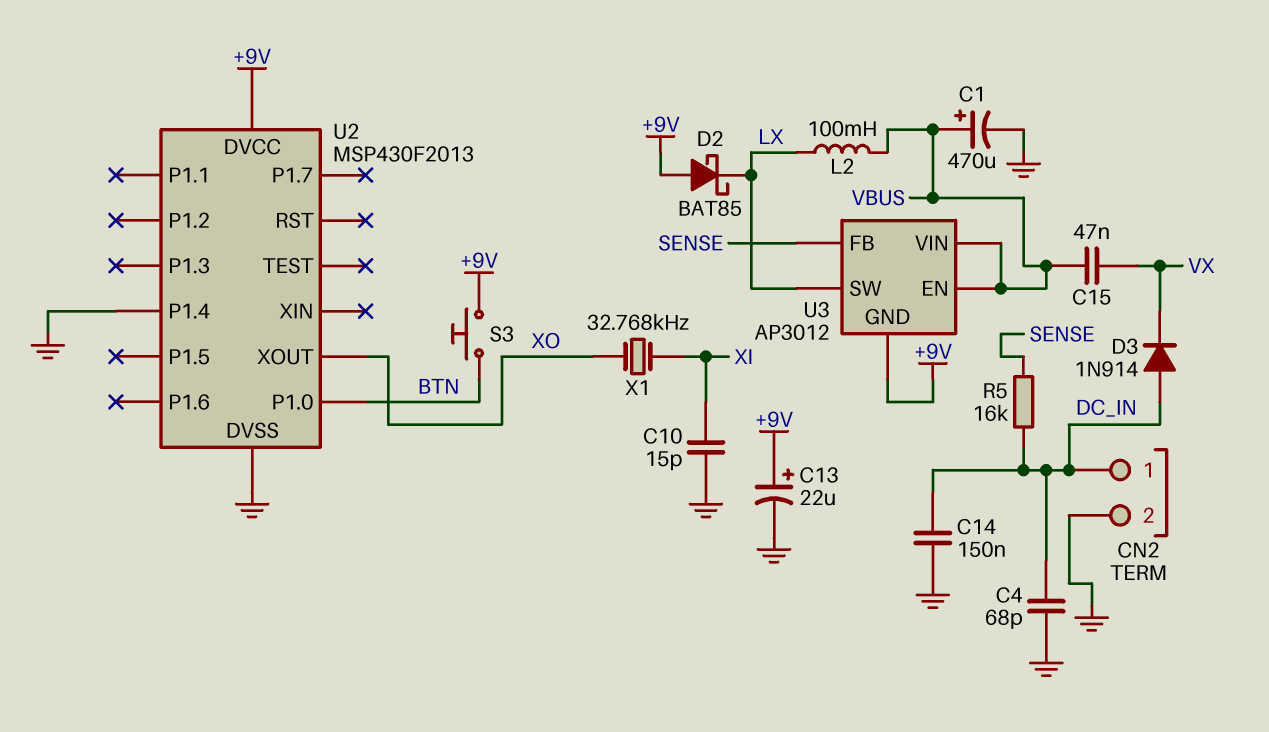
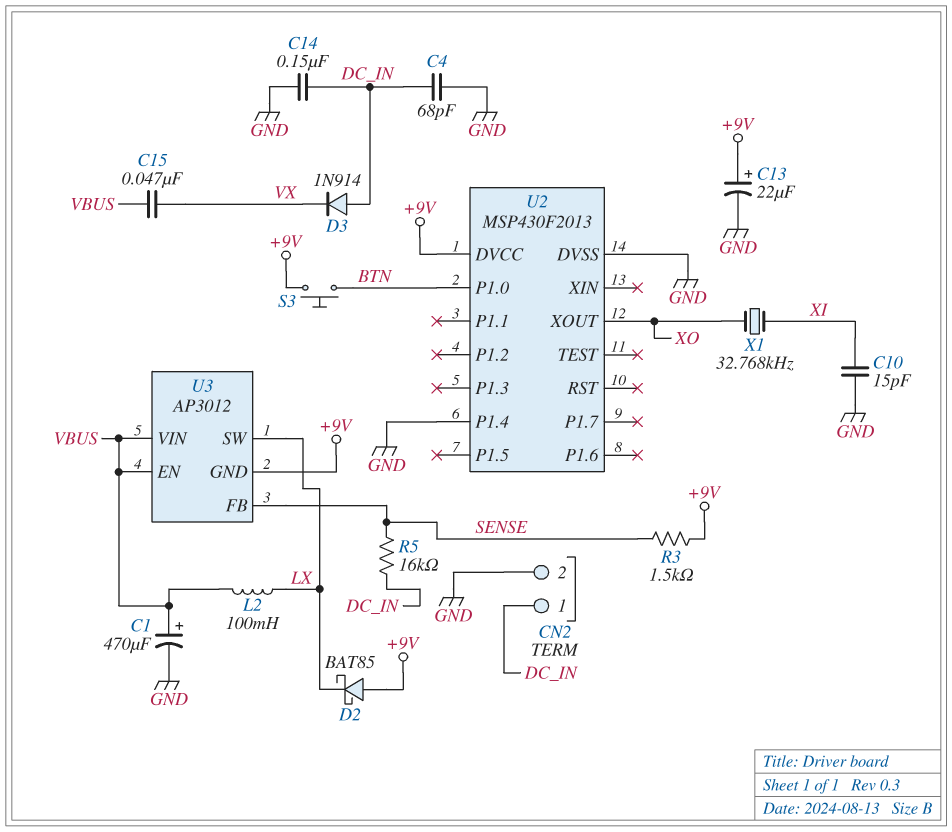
R3: none -> 1.5k (+9V, SENSE)

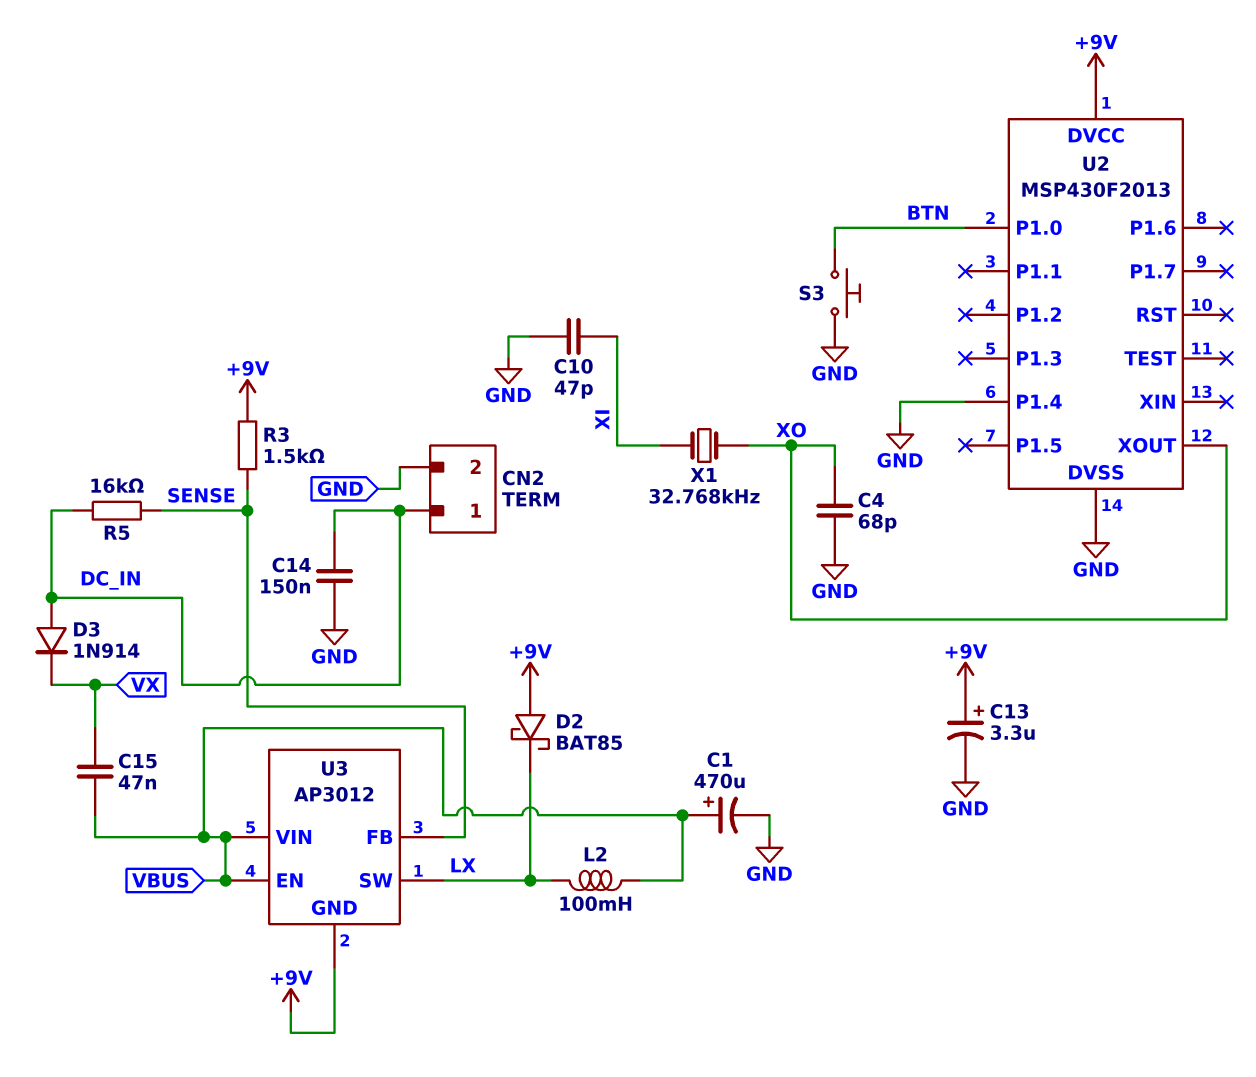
C4: 68pF (DC_IN, GND) -> 68pF (GND, XO)
C10: 15pF (GND, XI) -> 47pF (GND, XI)
C13: 22uF (plus +9V, minus GND) -> 3.3uF (plus +9V, minus GND)
S3: button (+9V, BTN) -> button (BTN, GND)

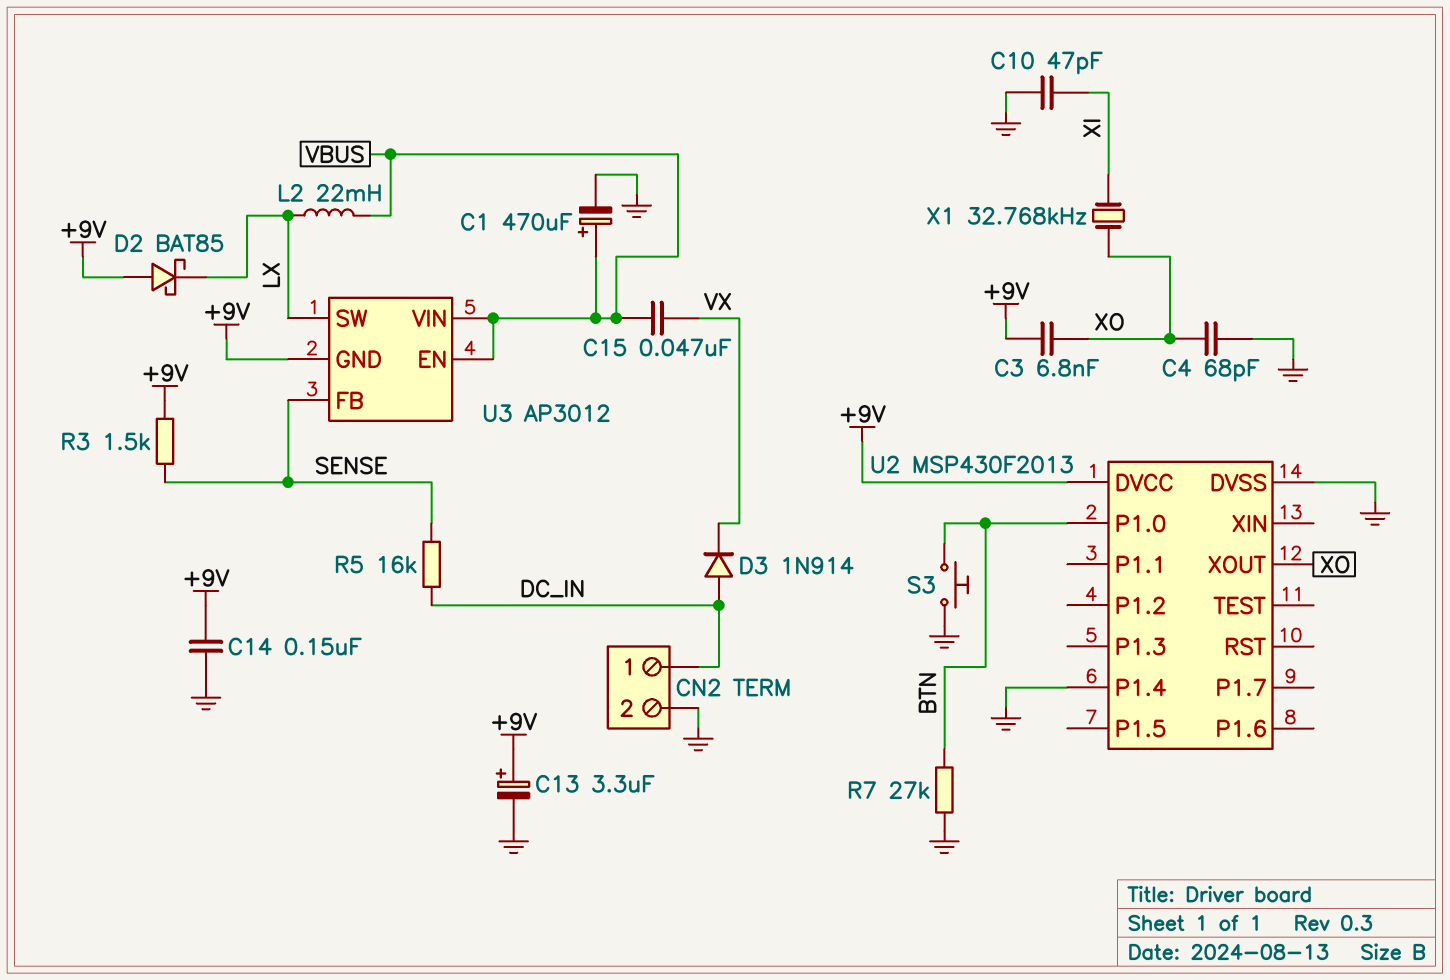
C3: none -> 6.8nF (+9V, XO)
C14: 150nF (DC_IN, GND) -> 150nF (+9V, GND)
L2: 100mH (LX, VBUS) -> 22mH (LX, VBUS)
R7: none -> 27k (BTN, GND)

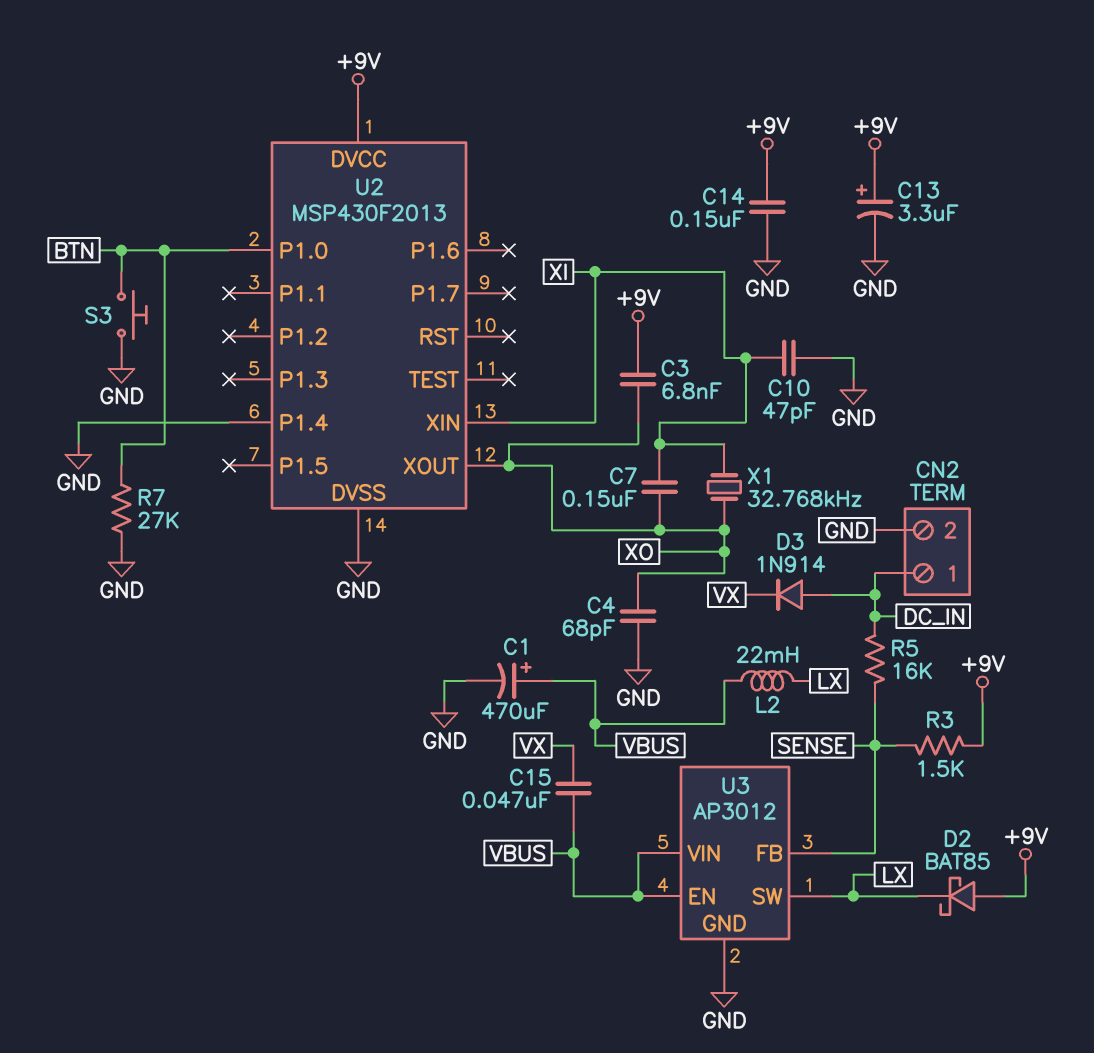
C7: none -> 150nF (XI, XO)
U2 pin XIN: none -> XI
U3 pin GND: +9V -> GND

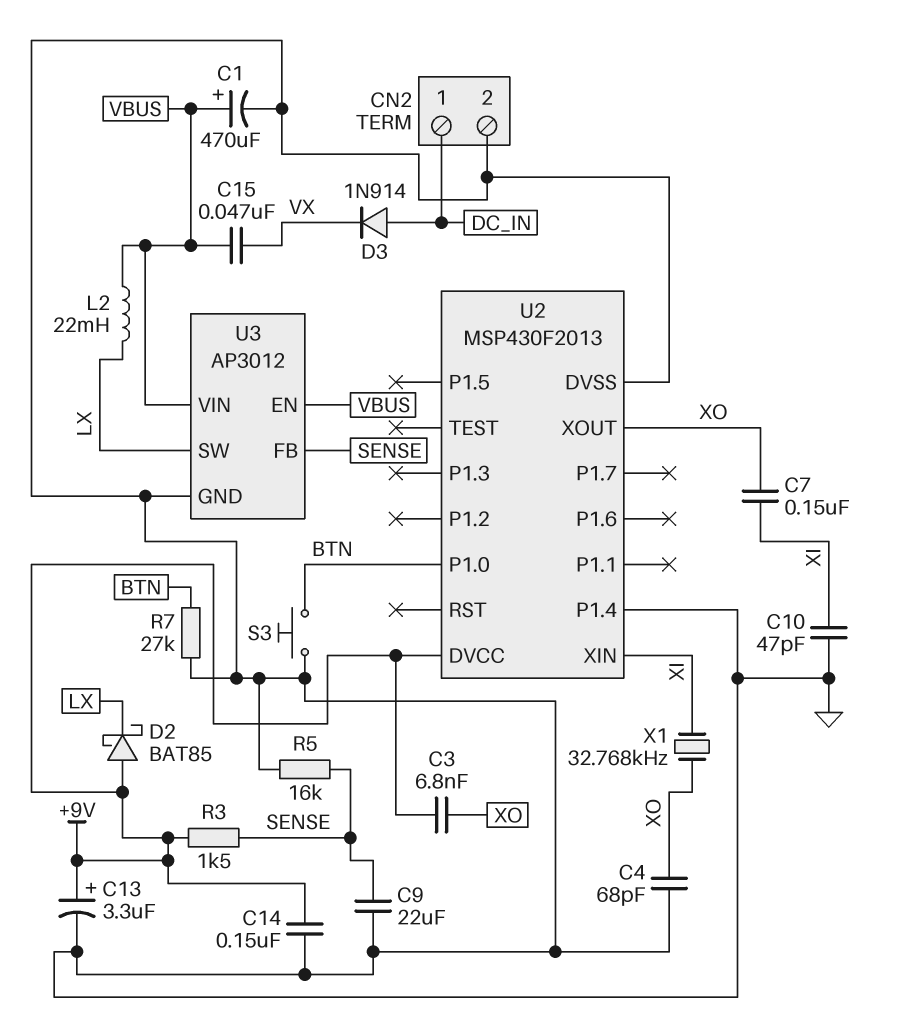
C9: none -> 22uF (GND, SENSE)
R5: 16k (DC_IN, SENSE) -> 16k (GND, SENSE)

